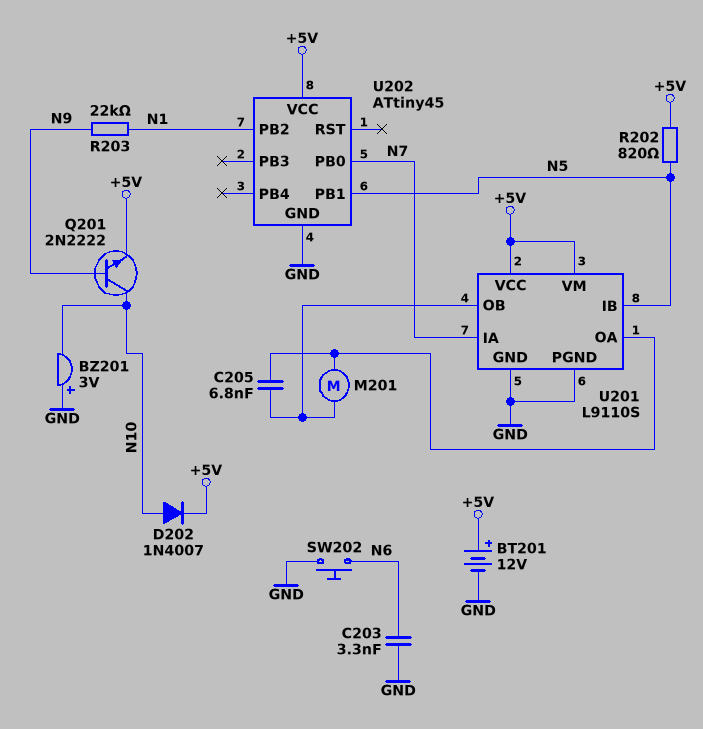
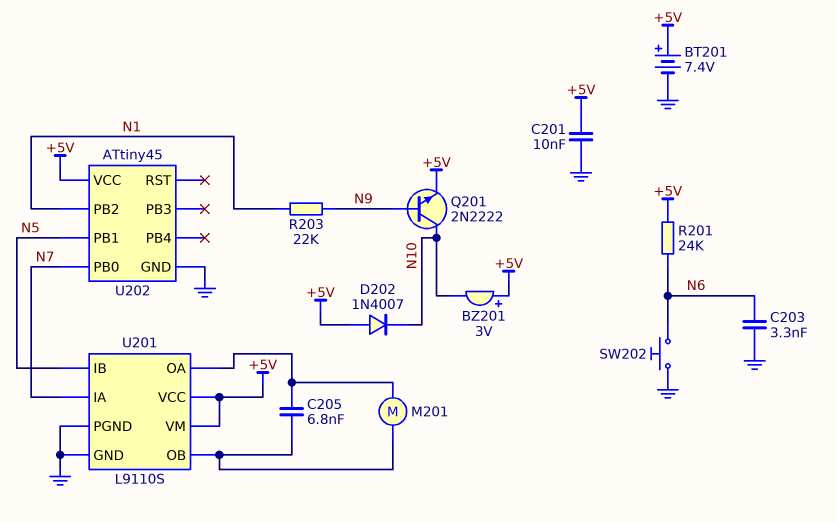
BT201: 12V (plus +5V, minus GND) -> 7.4V (plus +5V, minus GND)
BZ201: buzzer 3V (plus GND, minus N10) -> buzzer 3V (plus +5V, minus N10)
C201: none -> 10nF (+5V, GND)
D202: diode 1N4007 (A N10, K +5V) -> diode 1N4007 (A +5V, K N10)
R201: none -> 24k (+5V, N6)
R202: 820 (+5V, N5) -> none

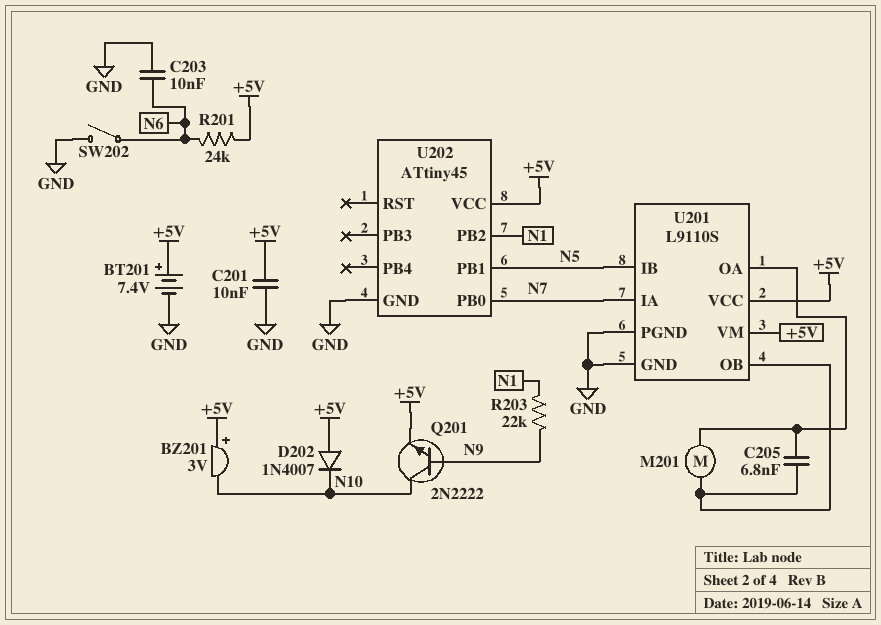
C203: 3.3nF (GND, N6) -> 10nF (GND, N6)
SW202: button (GND, N6) -> switch (GND, N6)

